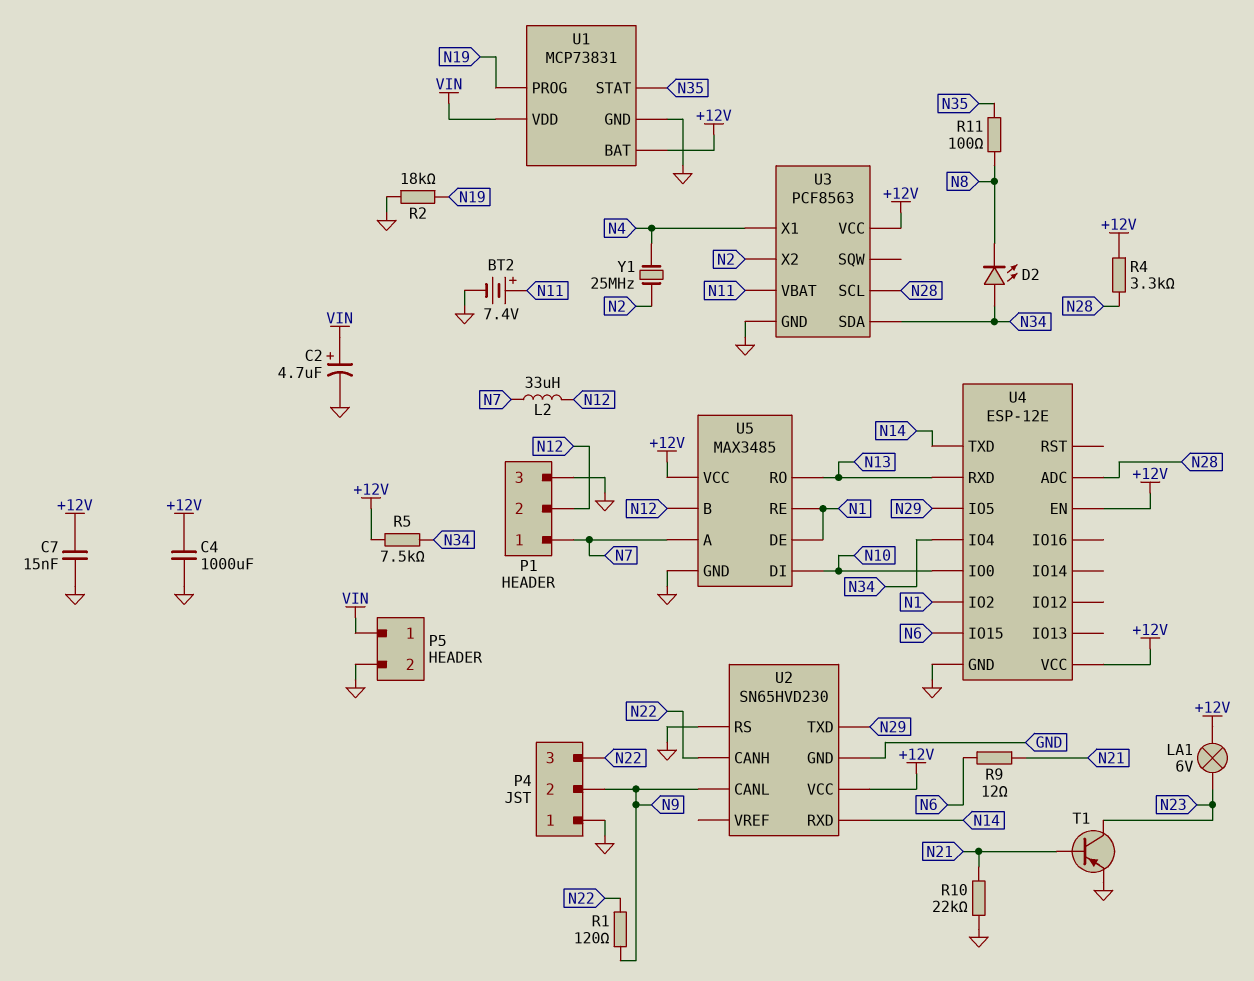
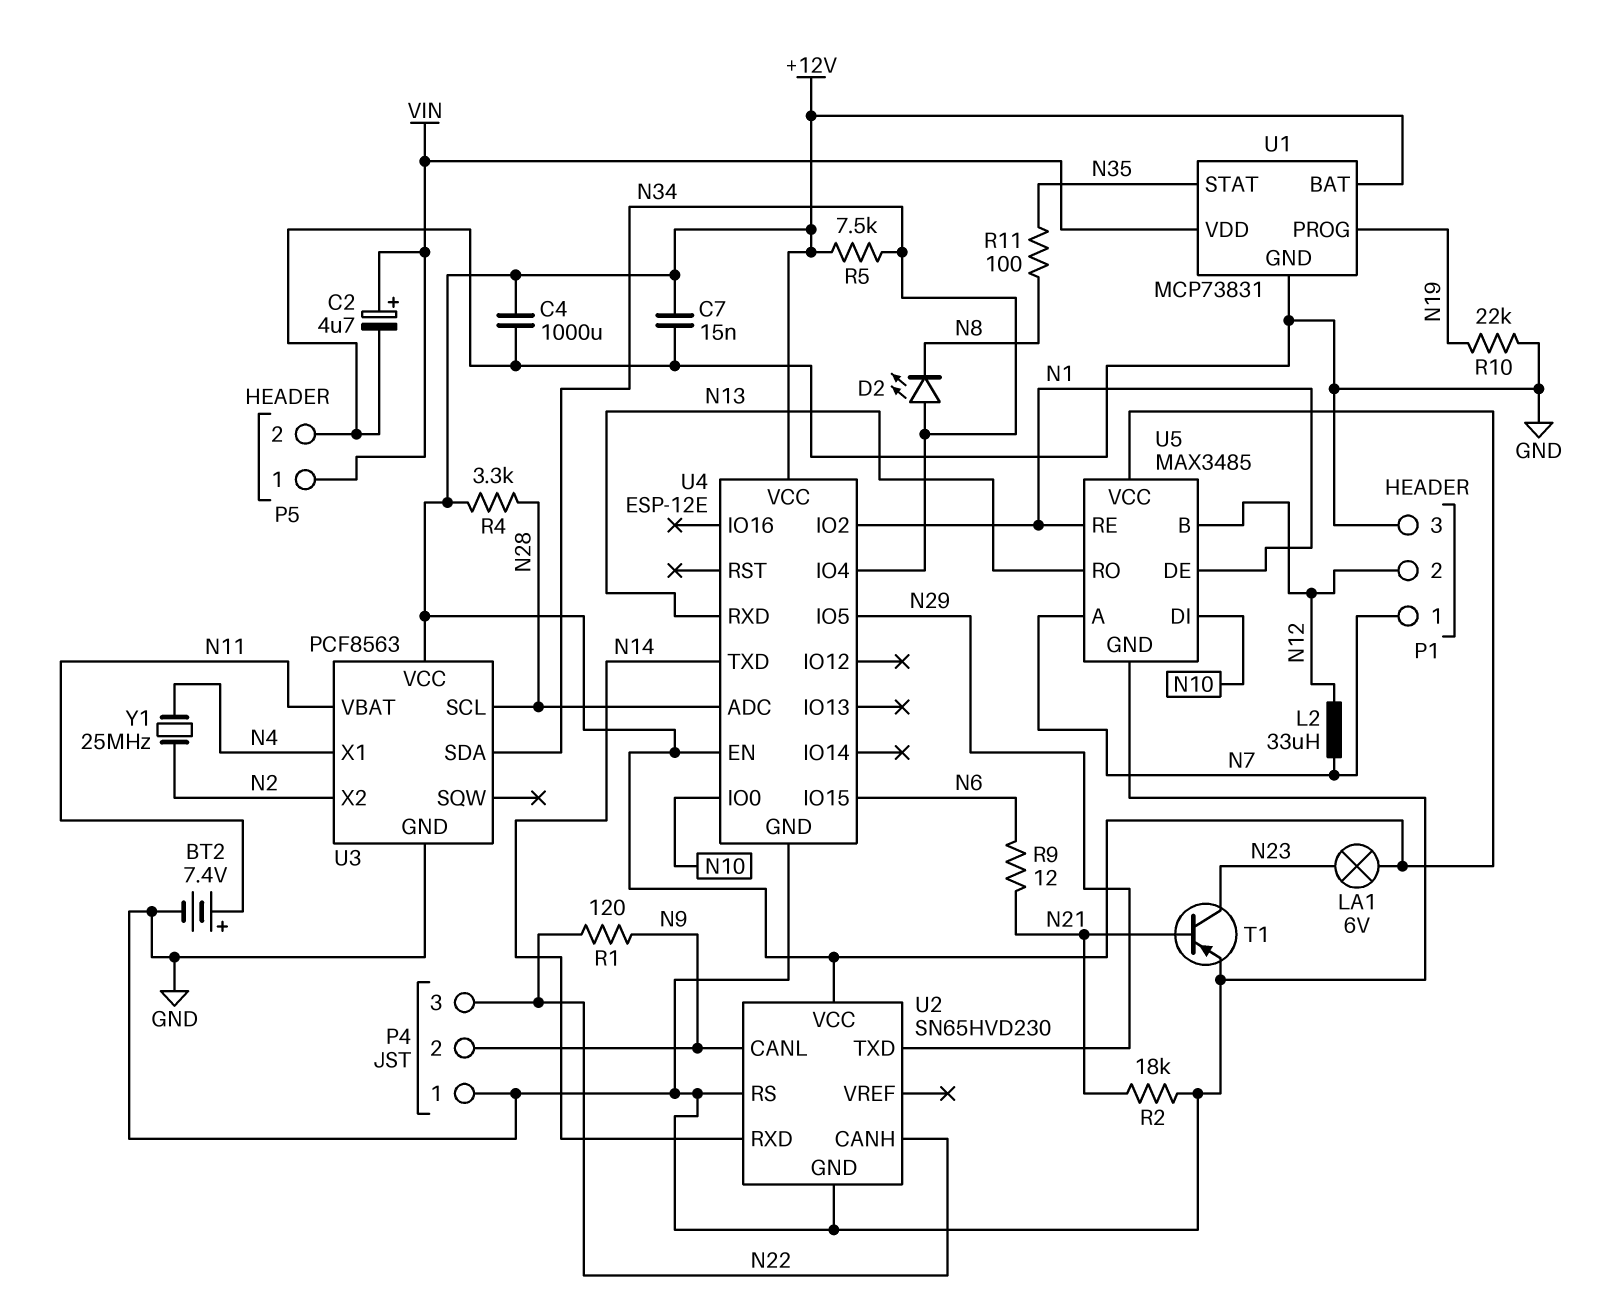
R2: 18k (GND, N19) -> 18k (GND, N21)
R10: 22k (GND, N21) -> 22k (GND, N19)

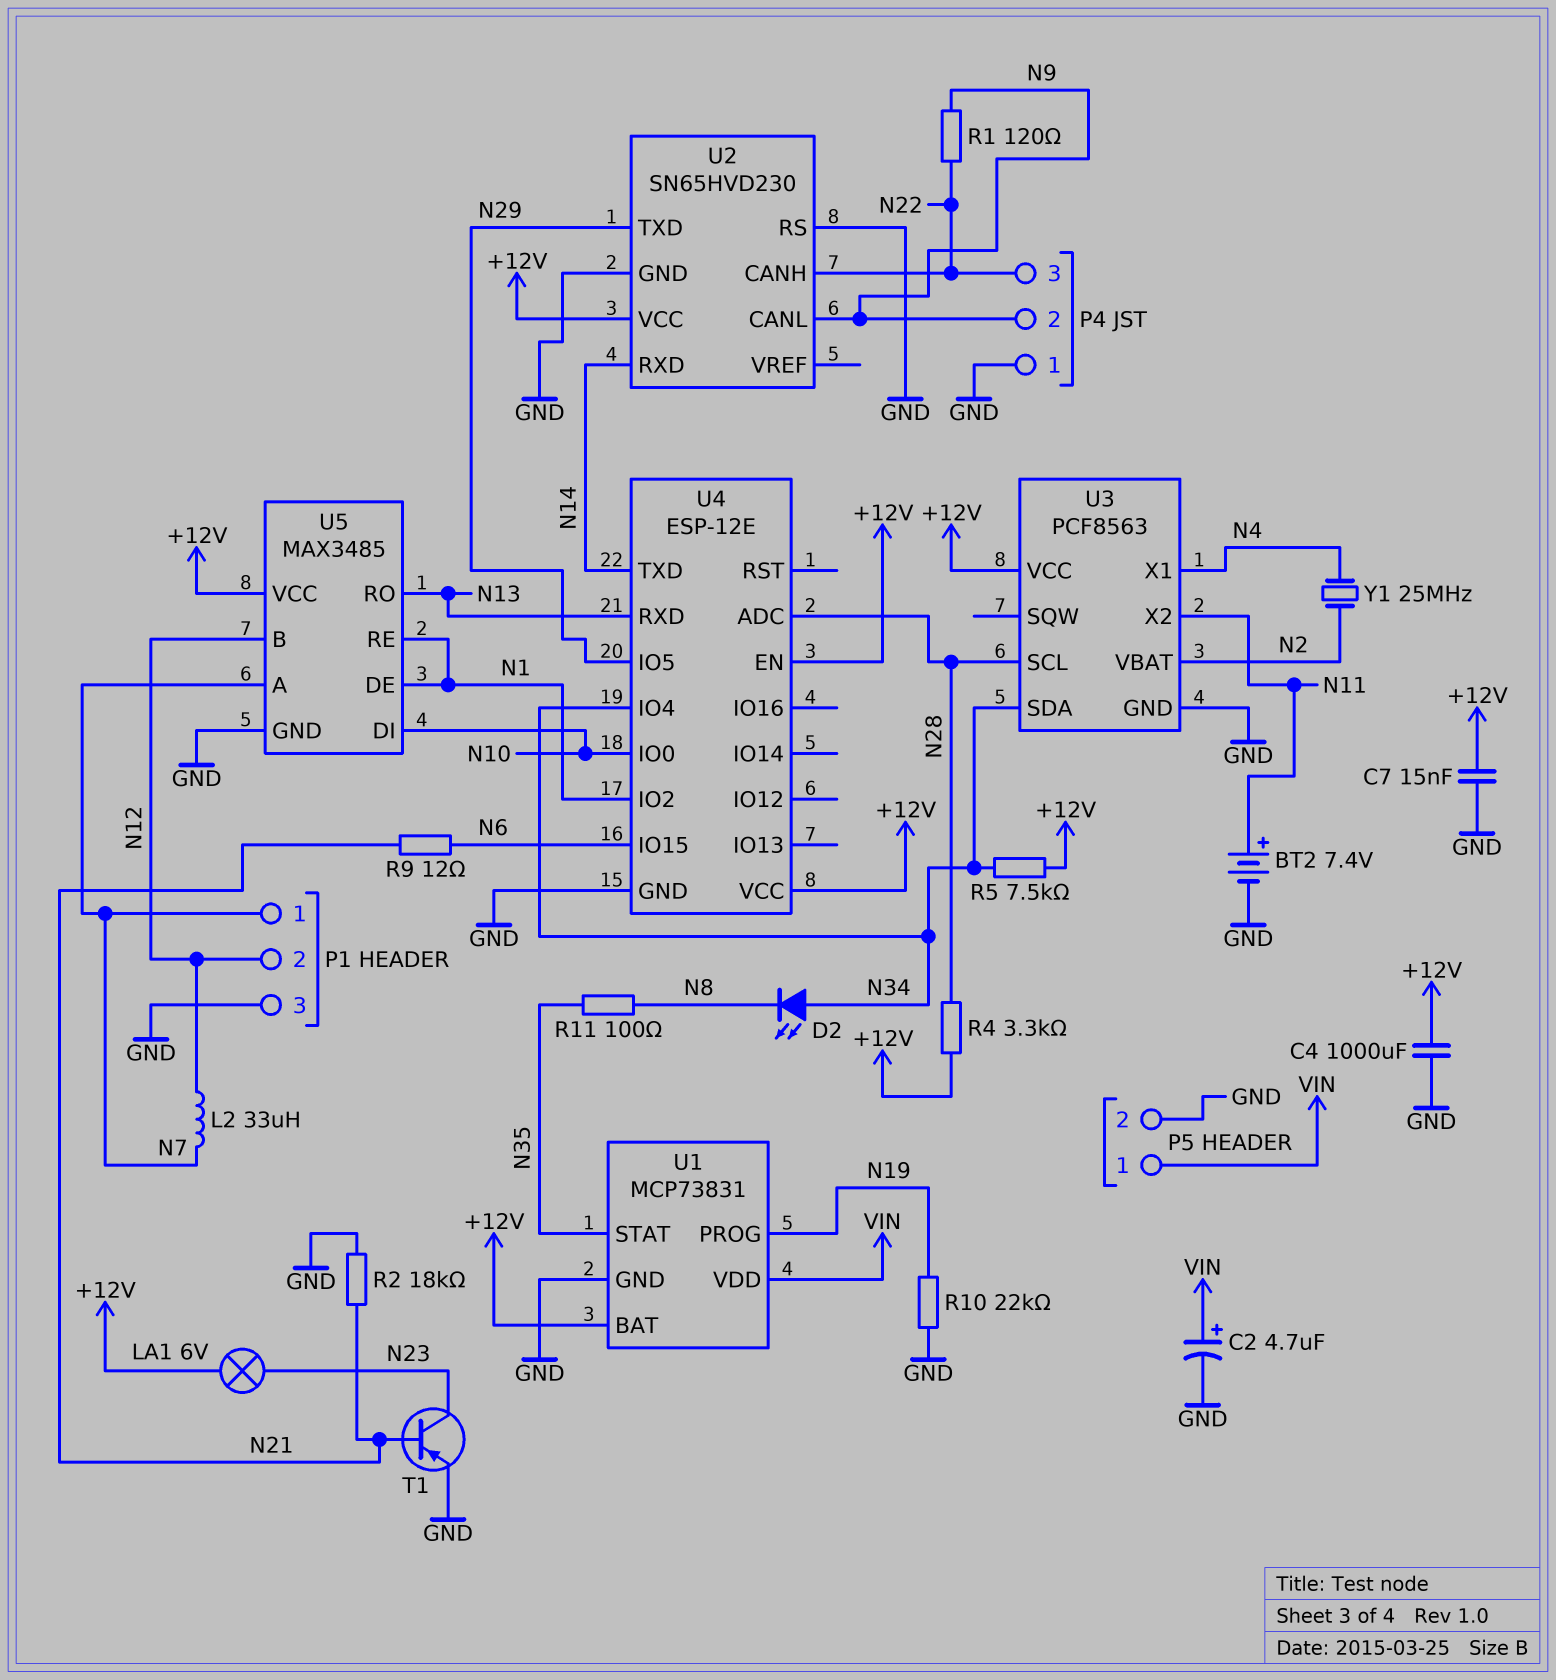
U3 pin VBAT: N11 -> N2
U3 pin X2: N2 -> N11

